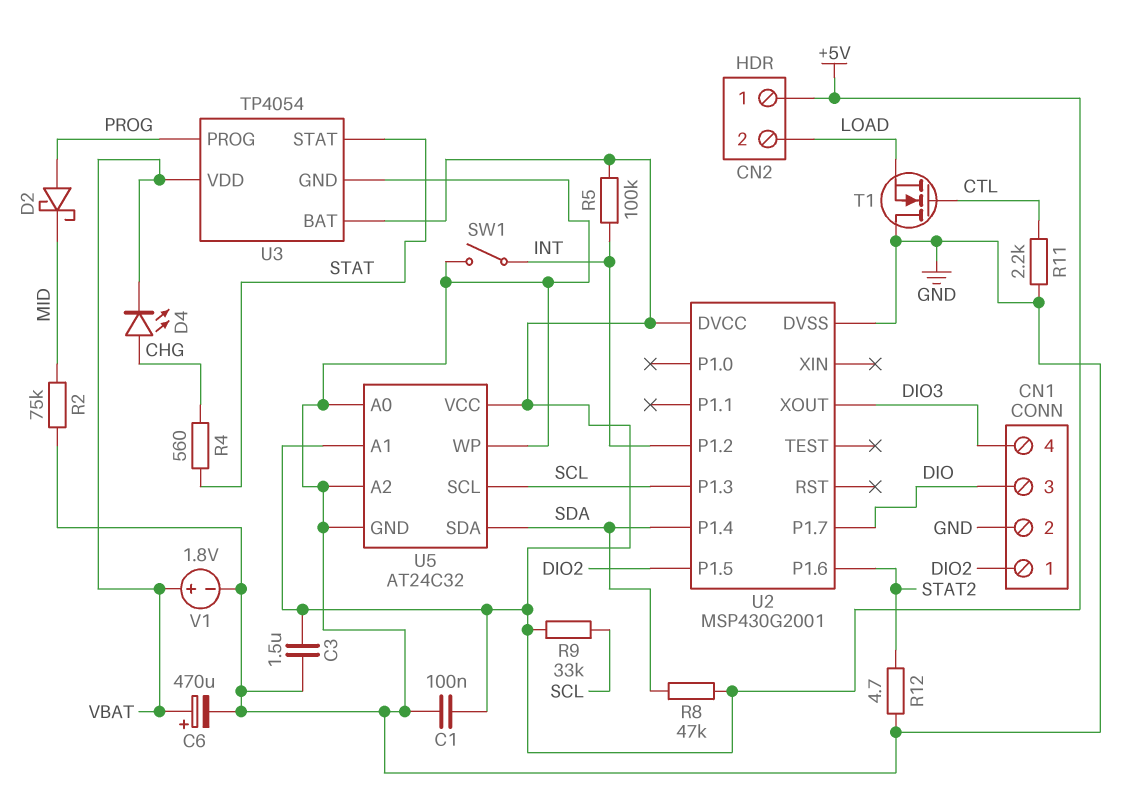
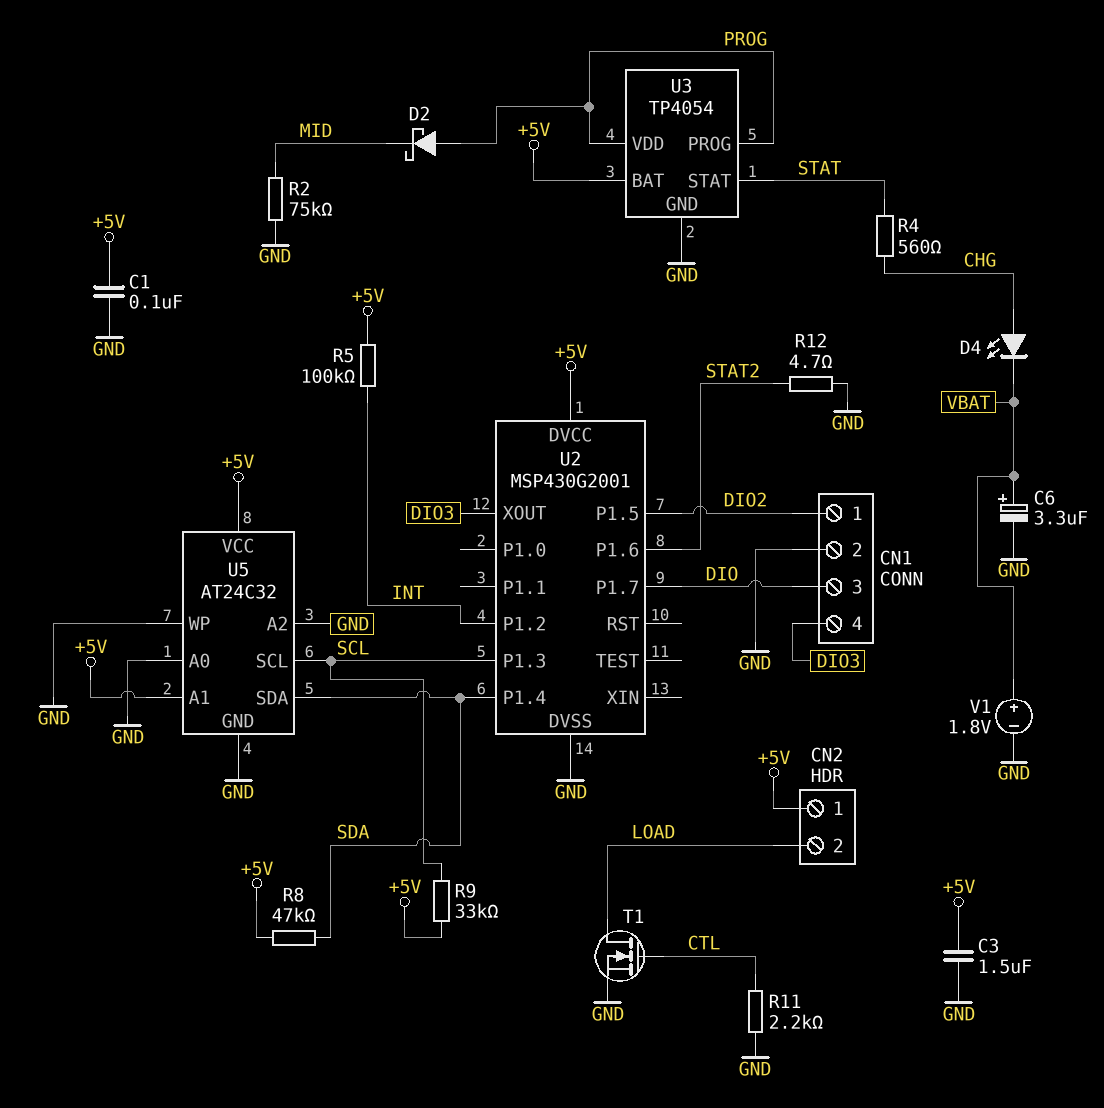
C6: 470uF (plus VBAT, minus GND) -> 3.3uF (plus VBAT, minus GND)
SW1: switch (GND, INT) -> none
T1: NMOS (G CTL, D GND, S LOAD) -> NMOS (G CTL, D LOAD, S GND)
U3 pin VDD: VBAT -> PROG

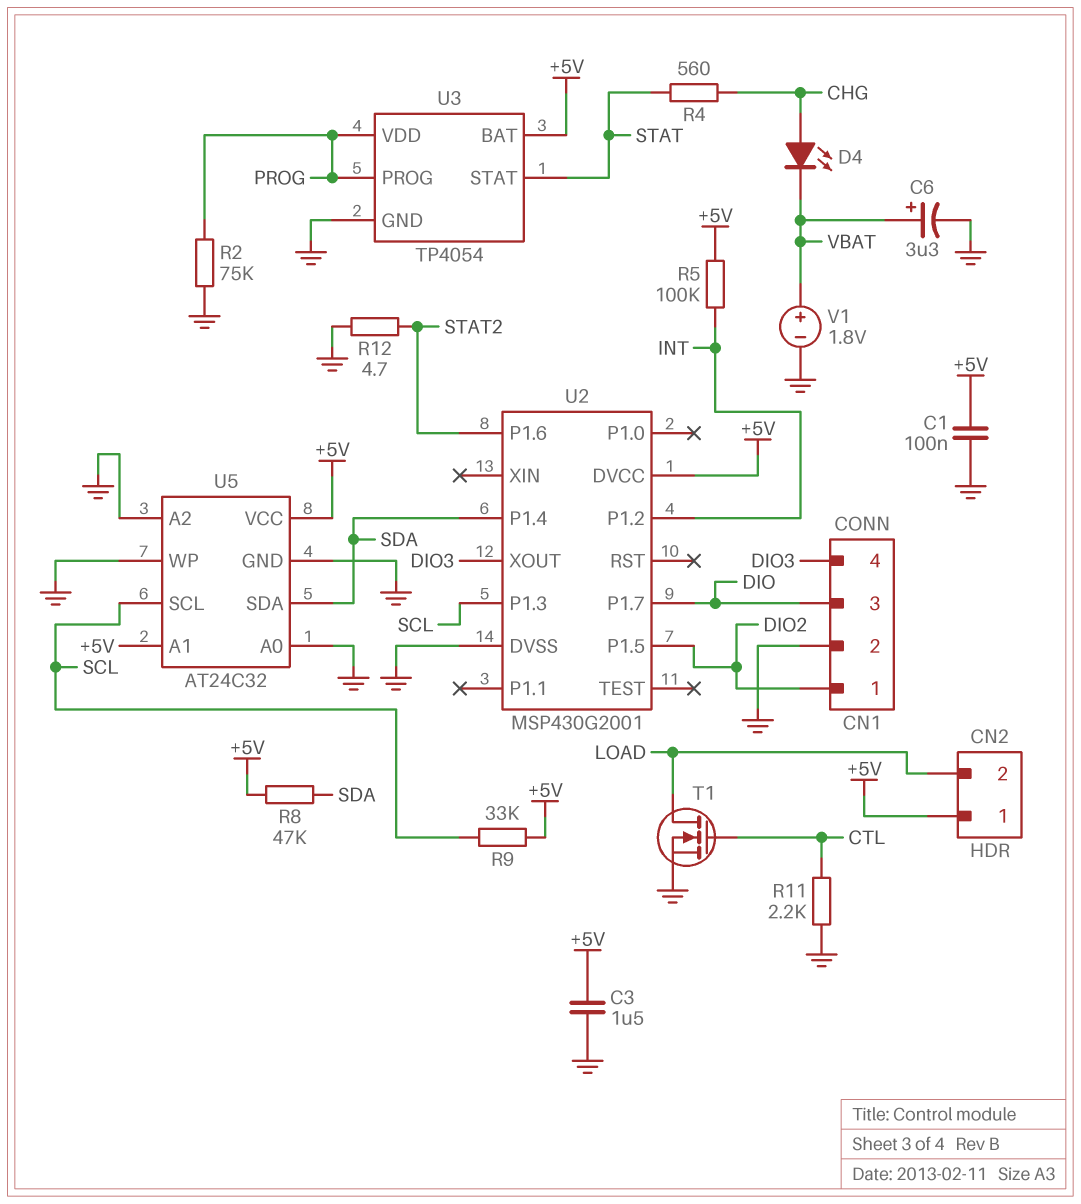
D2: schottky (A PROG, K MID) -> none
R2: 75k (GND, MID) -> 75k (GND, PROG)

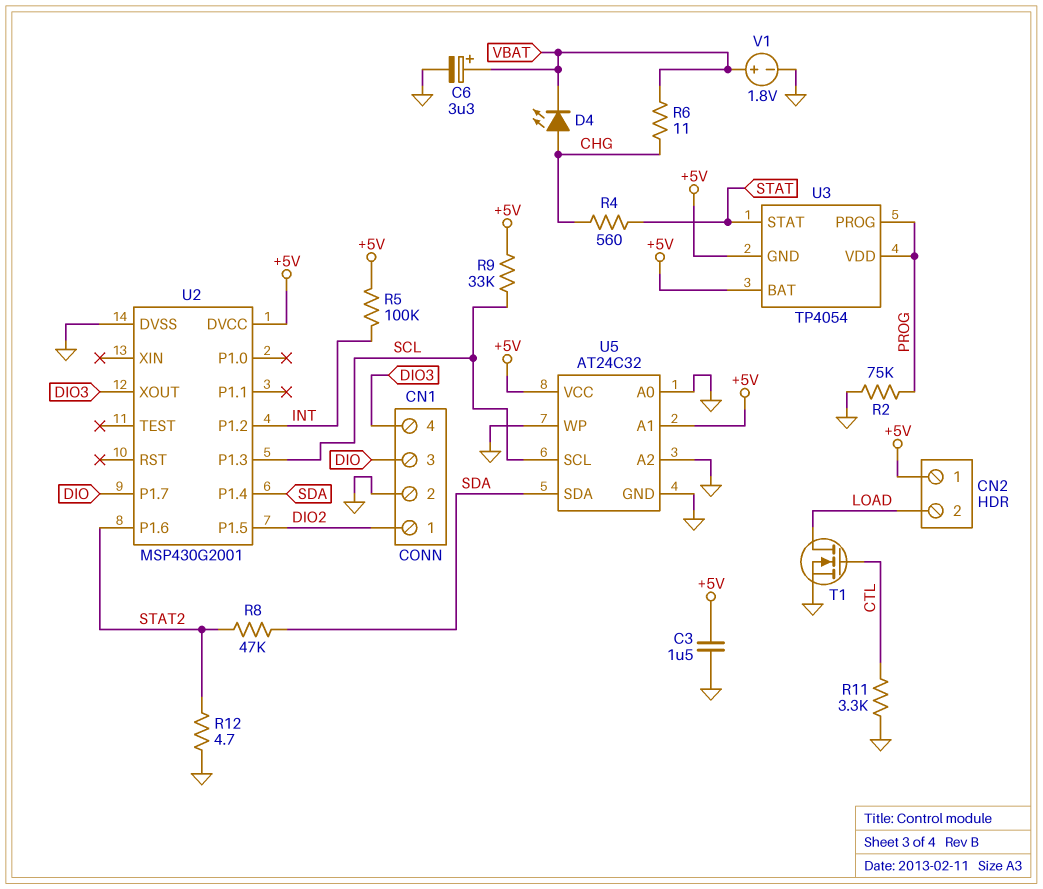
C1: 100nF (+5V, GND) -> none
R6: none -> 11 (CHG, VBAT)
R8: 47k (+5V, SDA) -> 47k (SDA, STAT2)
R11: 2.2k (CTL, GND) -> 3.3k (CTL, GND)
U3 pin GND: GND -> +5V

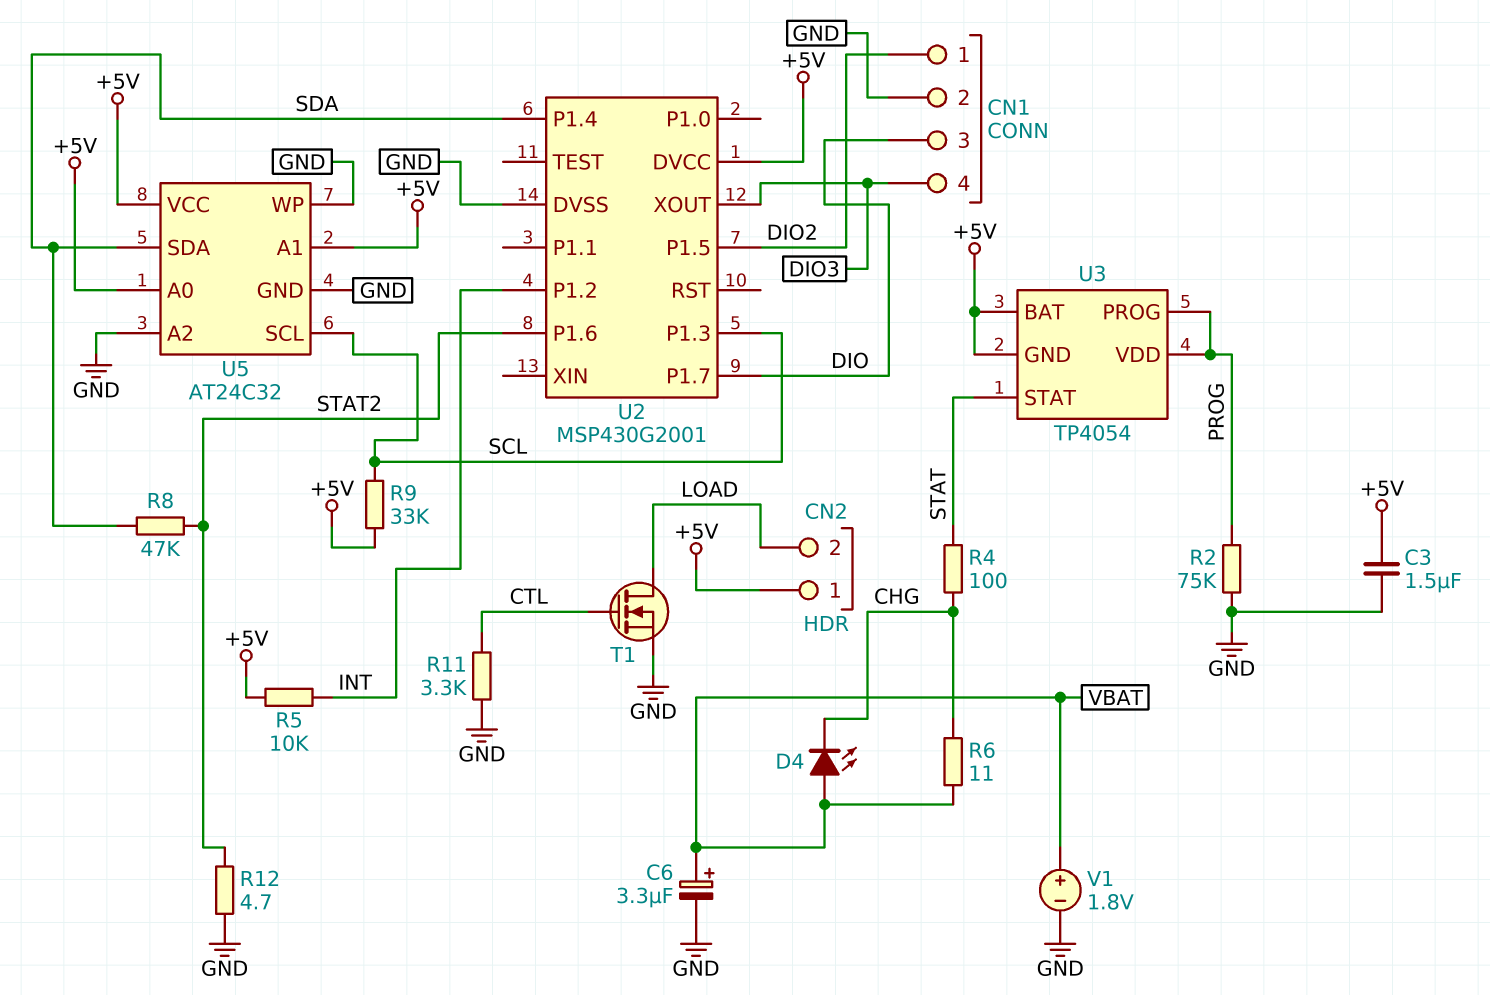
D4: LED (A CHG, K VBAT) -> LED (A VBAT, K CHG)
R4: 560 (CHG, STAT) -> 100 (CHG, STAT)
R5: 100k (+5V, INT) -> 10k (+5V, INT)
U5 pin A0: GND -> +5V

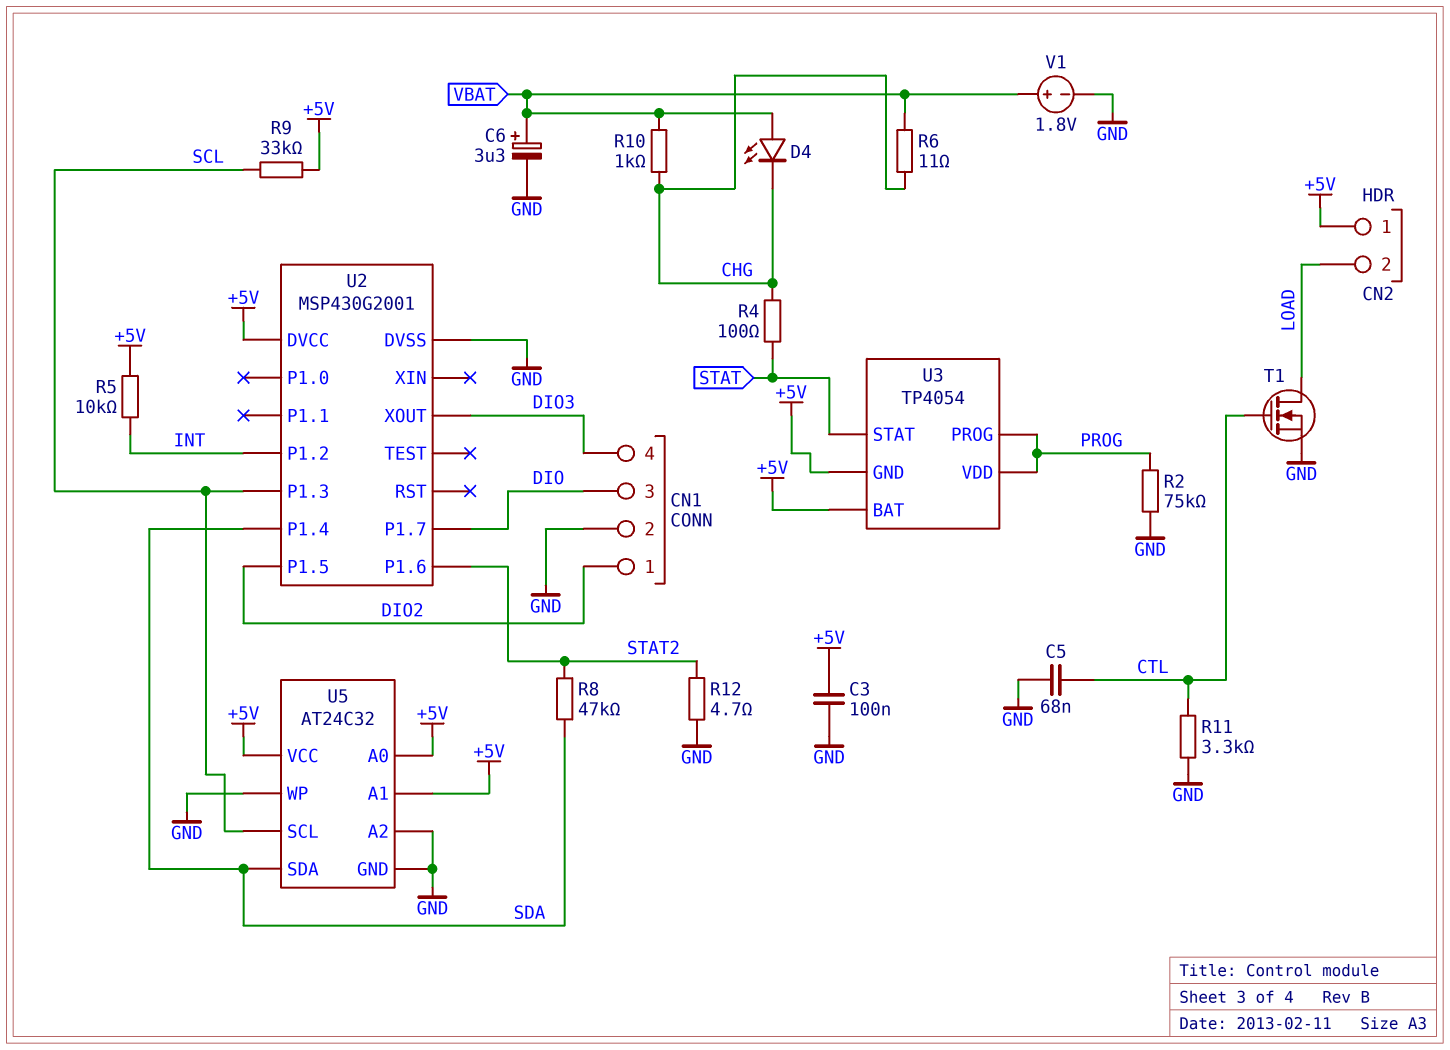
C3: 1.5uF (+5V, GND) -> 100nF (+5V, GND)
C5: none -> 68nF (CTL, GND)
R10: none -> 1k (CHG, VBAT)

